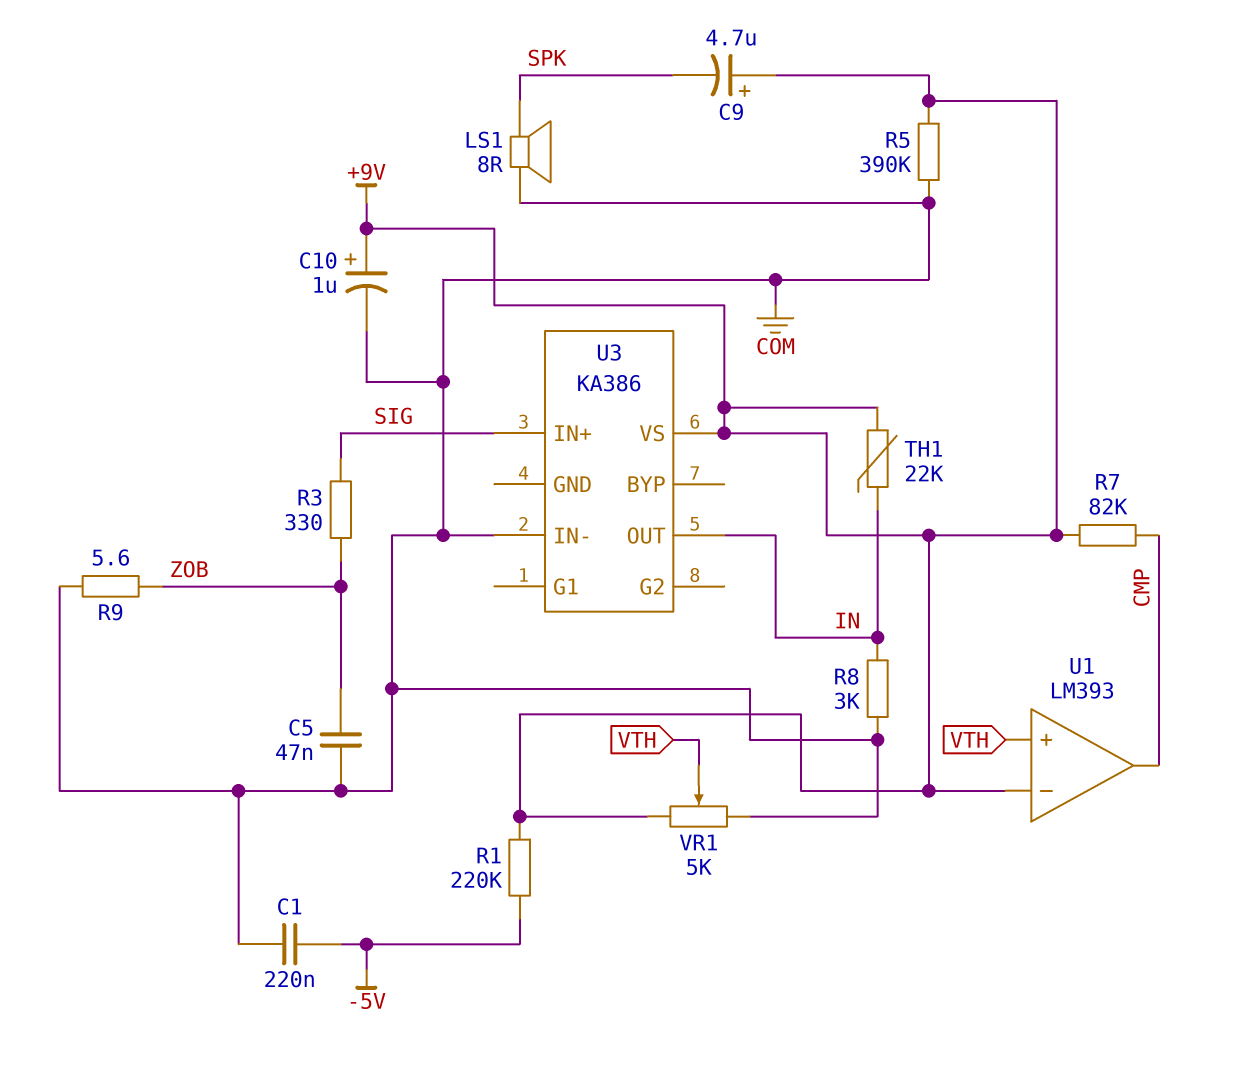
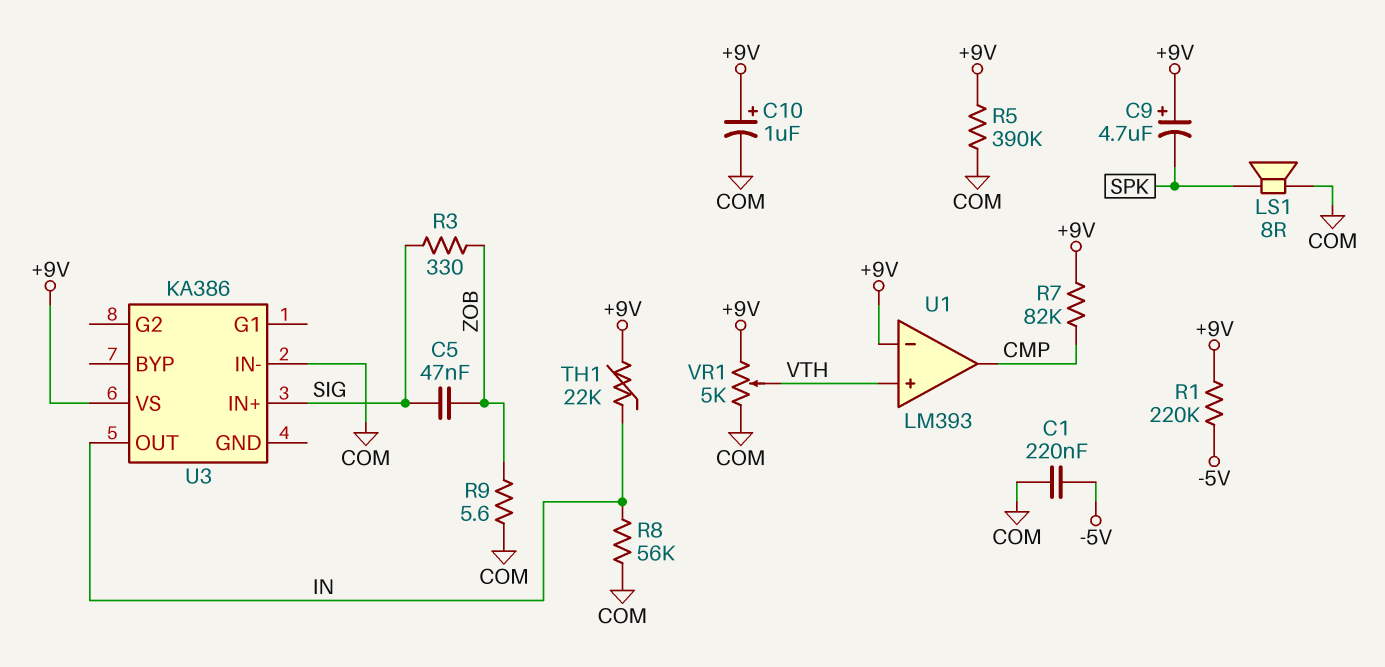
C5: 47nF (COM, ZOB) -> 47nF (SIG, ZOB)
R8: 3k (COM, IN) -> 56k (COM, IN)

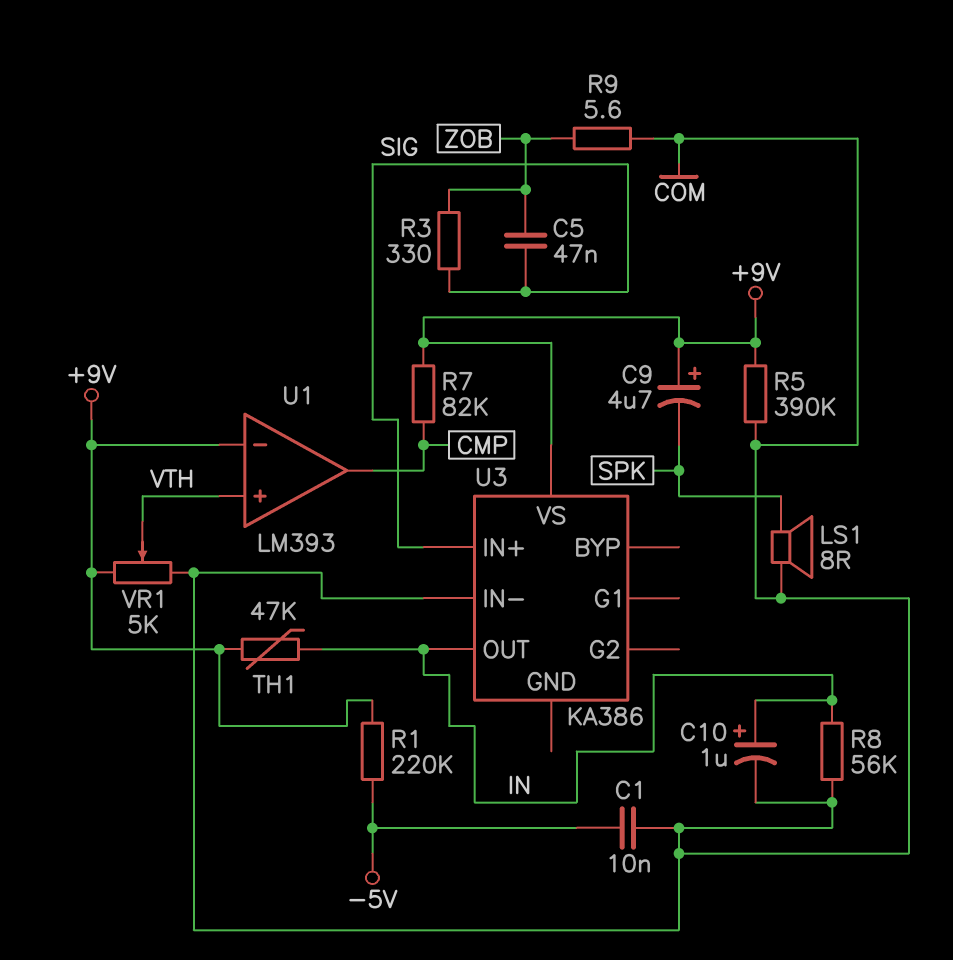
C1: 220nF (-5V, COM) -> 10nF (-5V, COM)
C10: 1uF (plus +9V, minus COM) -> 1uF (plus IN, minus COM)
TH1: 22k (+9V, IN) -> 47k (+9V, IN)

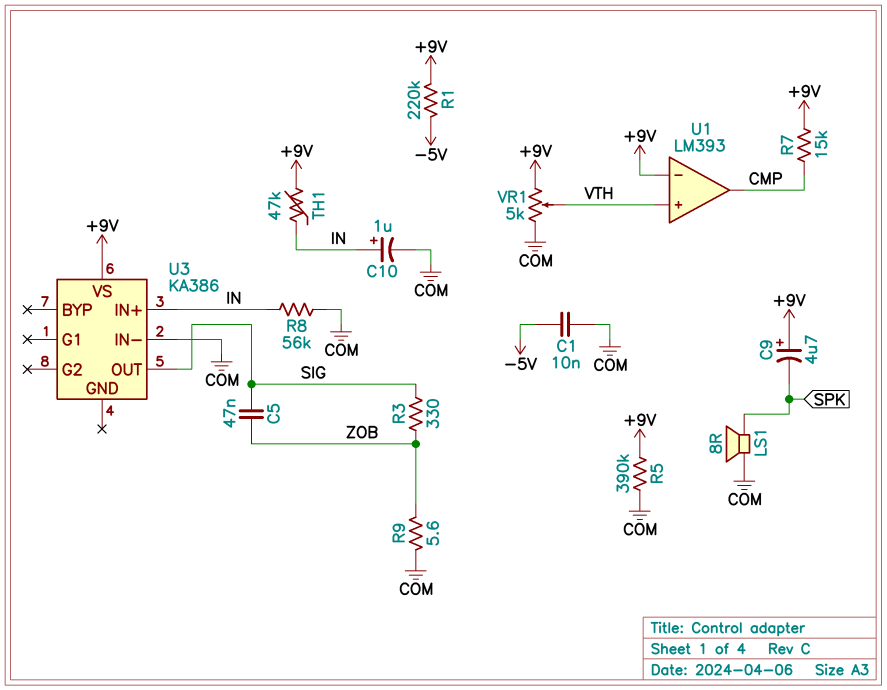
R7: 82k (+9V, CMP) -> 15k (+9V, CMP)
U3 pin IN+: SIG -> IN
U3 pin OUT: IN -> SIG

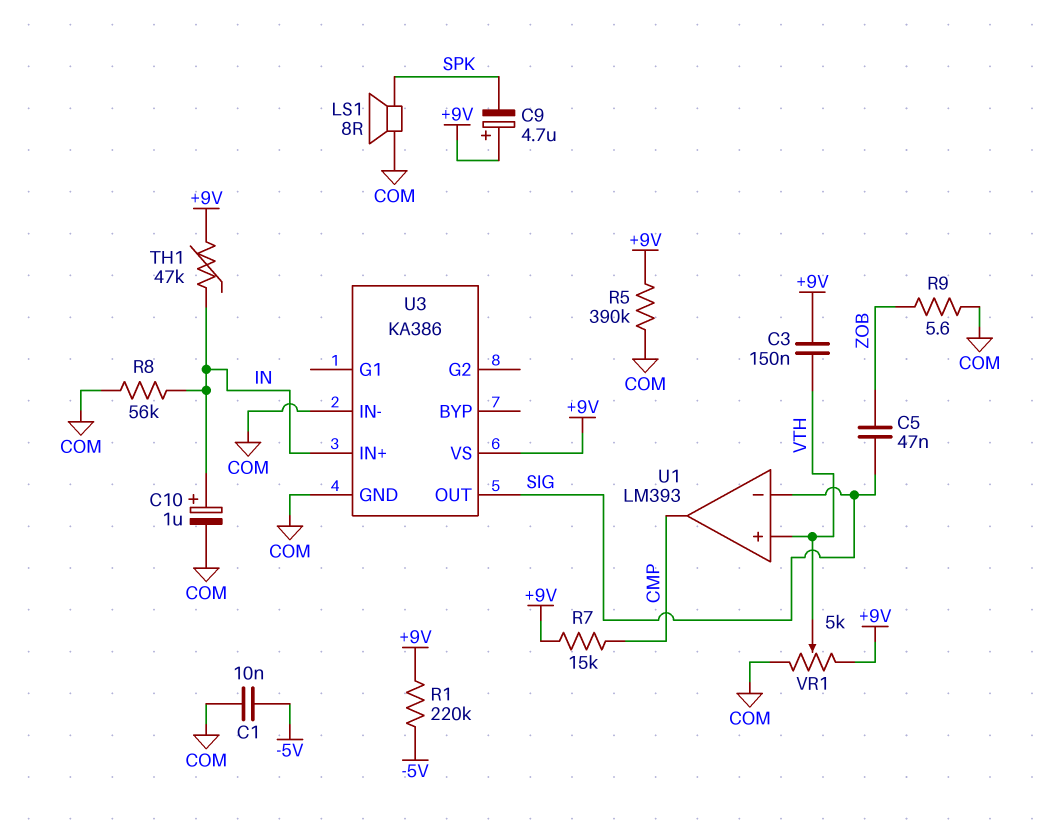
C3: none -> 150nF (+9V, VTH)
R3: 330 (SIG, ZOB) -> none
U1 pin in-: +9V -> SIG
U3 pin GND: none -> COM

